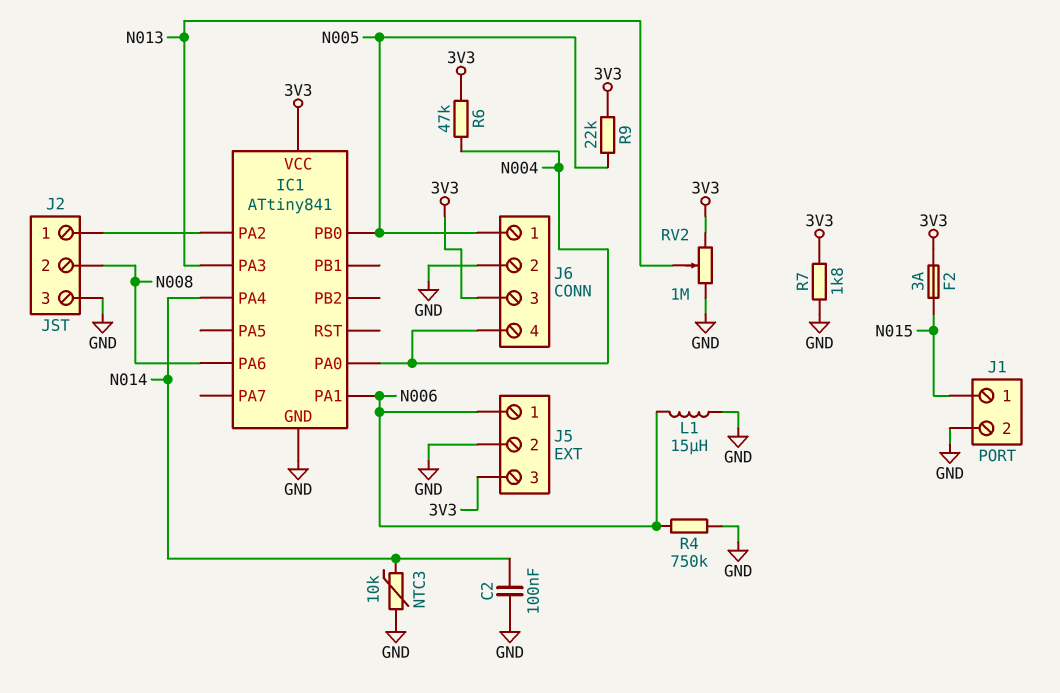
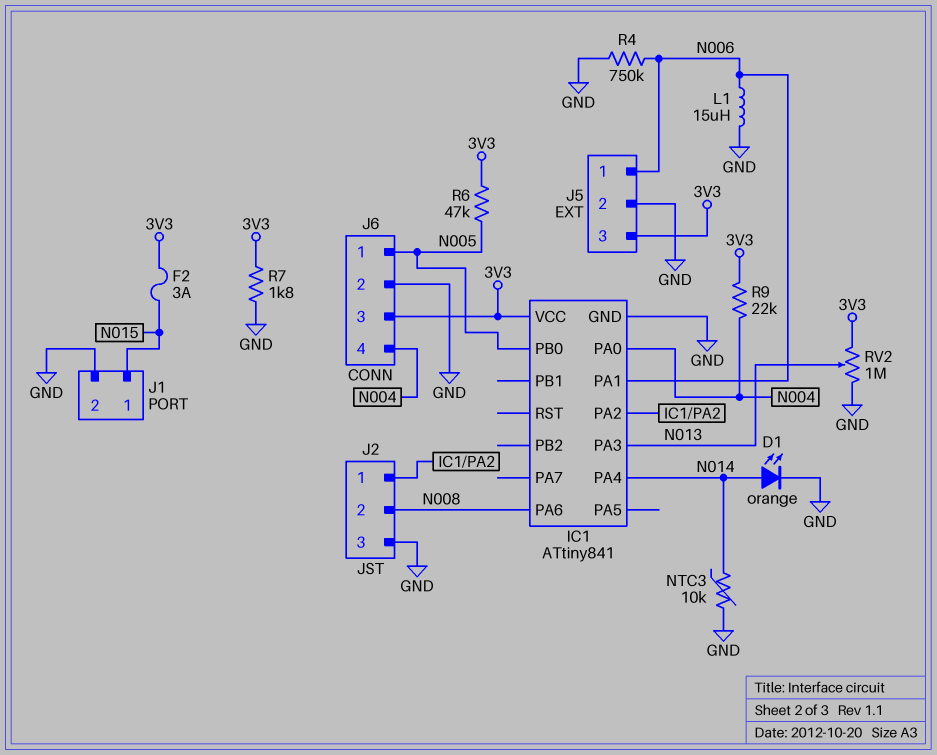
C2: 100nF (GND, N014) -> none
D1: none -> LED orange (A N014, K GND)
R6: 47k (3V3, N004) -> 47k (3V3, N005)
R9: 22k (3V3, N005) -> 22k (3V3, N004)

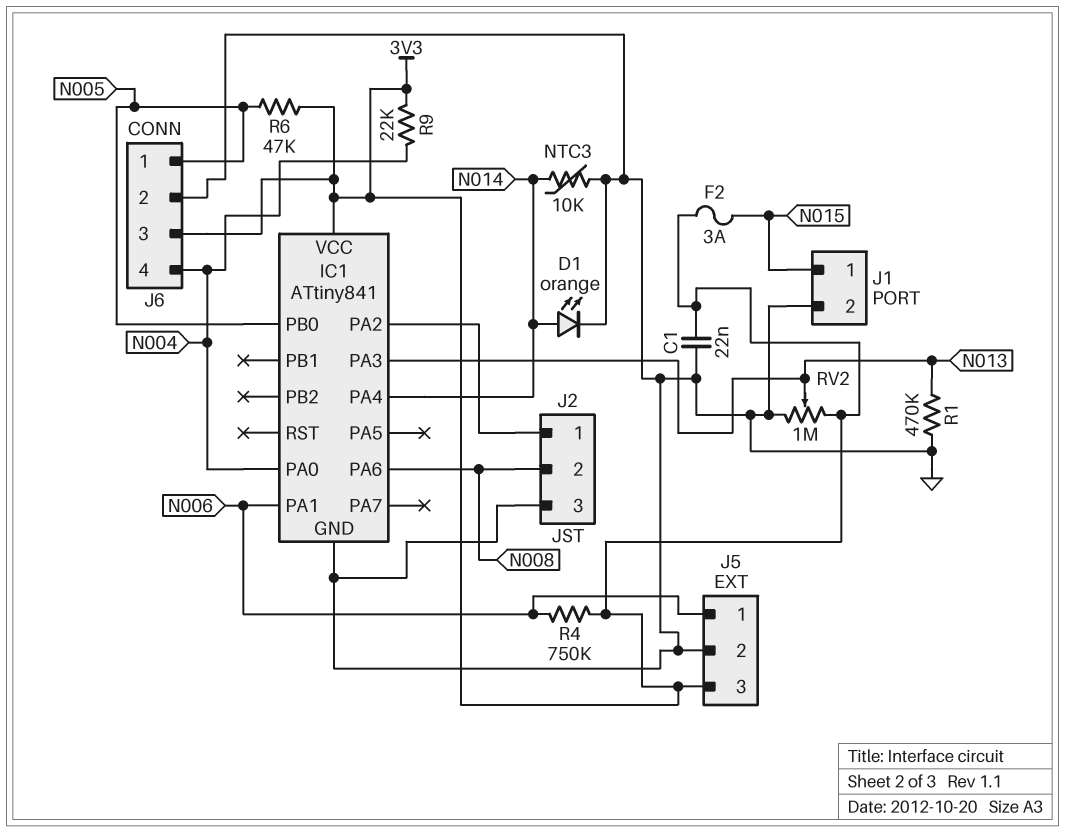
C1: none -> 22nF (3V3, GND)
L1: 15uH (GND, N006) -> none
R1: none -> 470k (GND, N013)
R4: 750k (GND, N006) -> 750k (3V3, N006)
R7: 1.8k (3V3, GND) -> none

